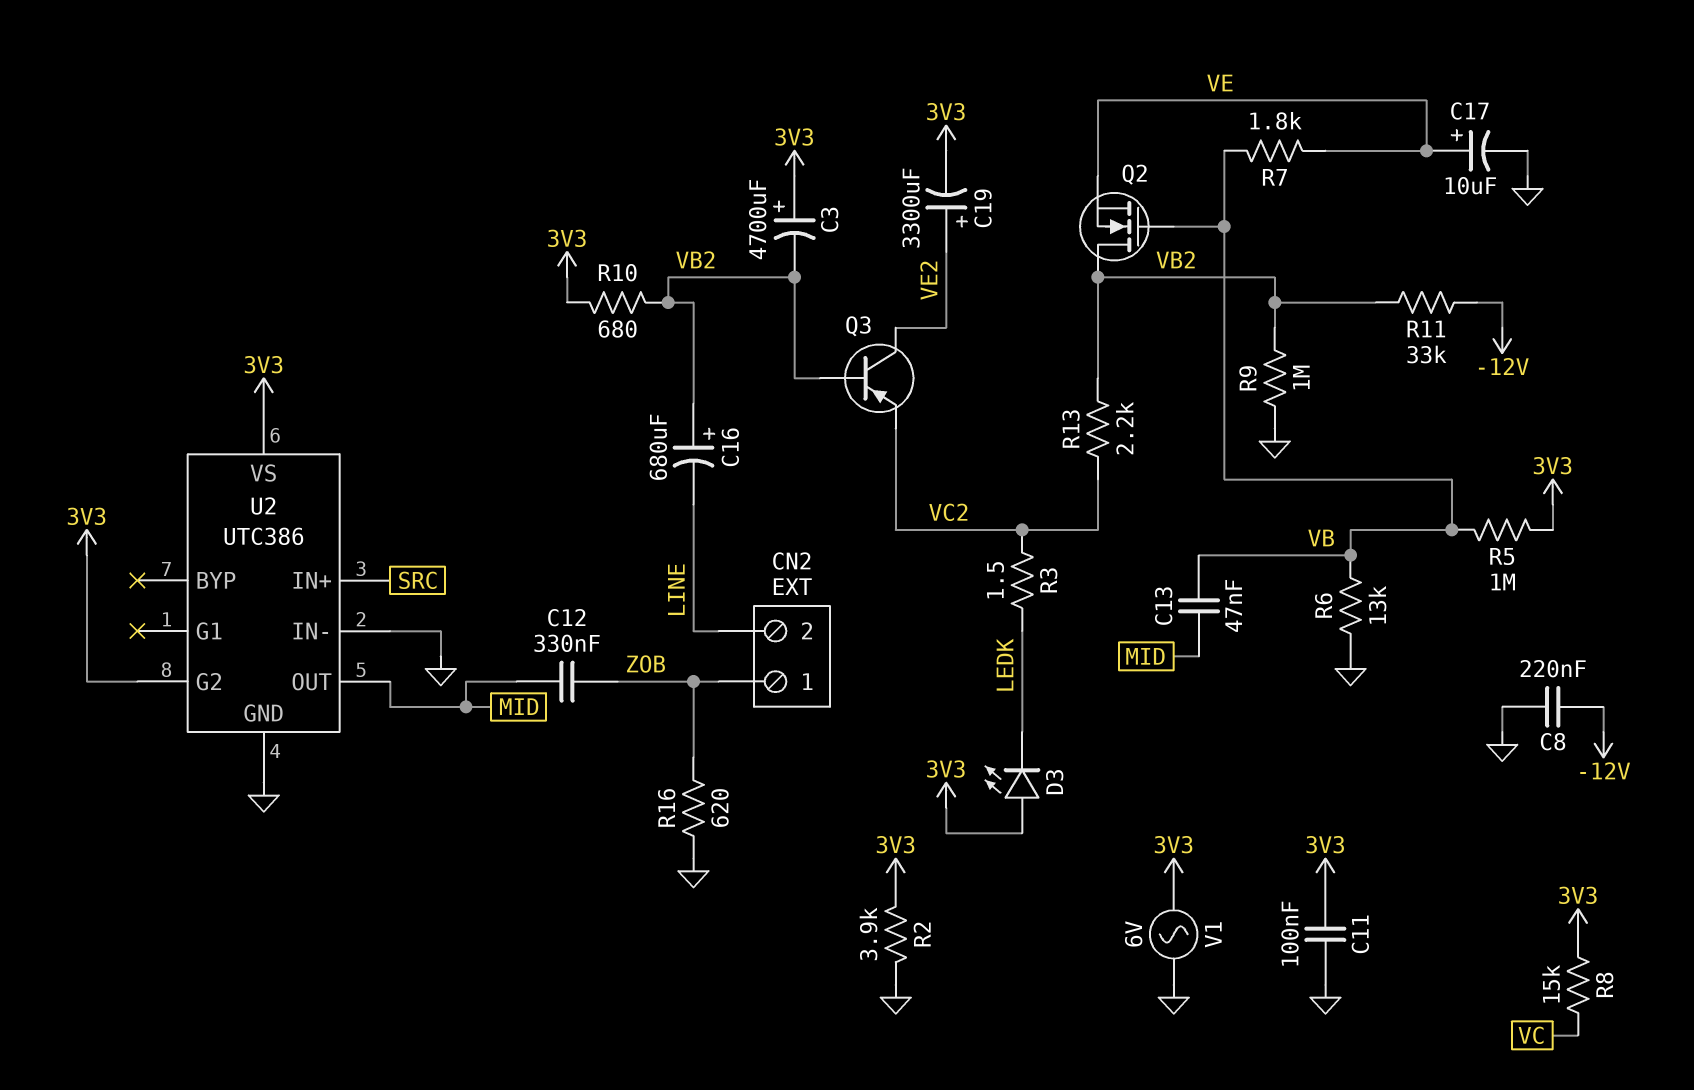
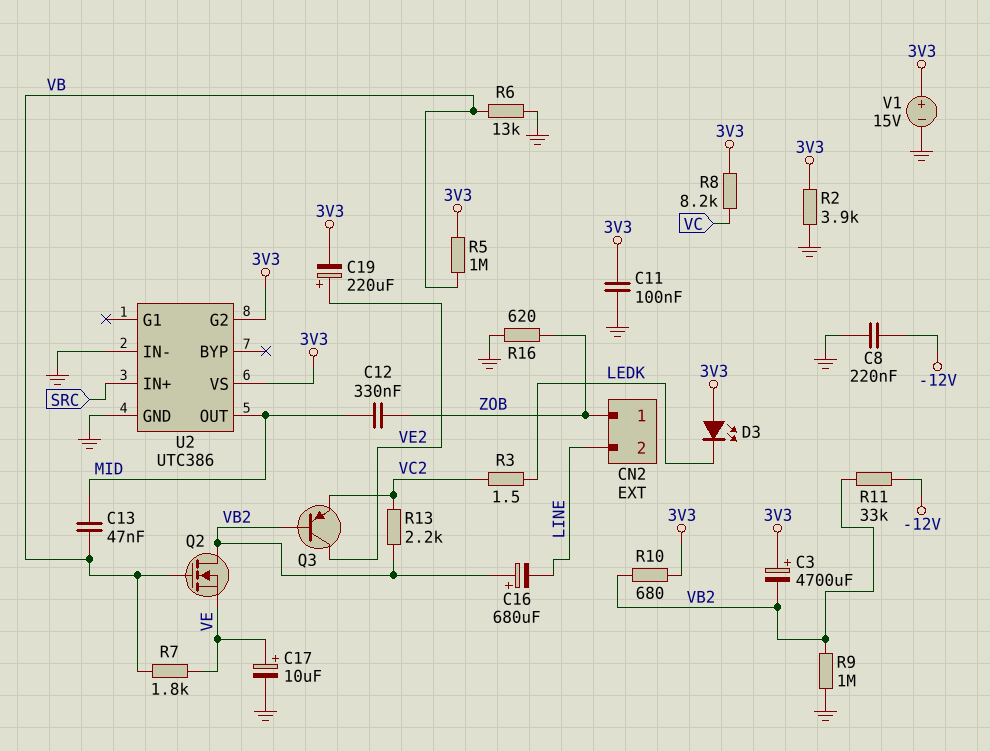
C19: 3300uF (plus VE2, minus 3V3) -> 220uF (plus VE2, minus 3V3)
R8: 15k (3V3, VC) -> 8.2k (3V3, VC)
V1: AC 6V (3V3, GND) -> 15V (plus 3V3, minus GND)

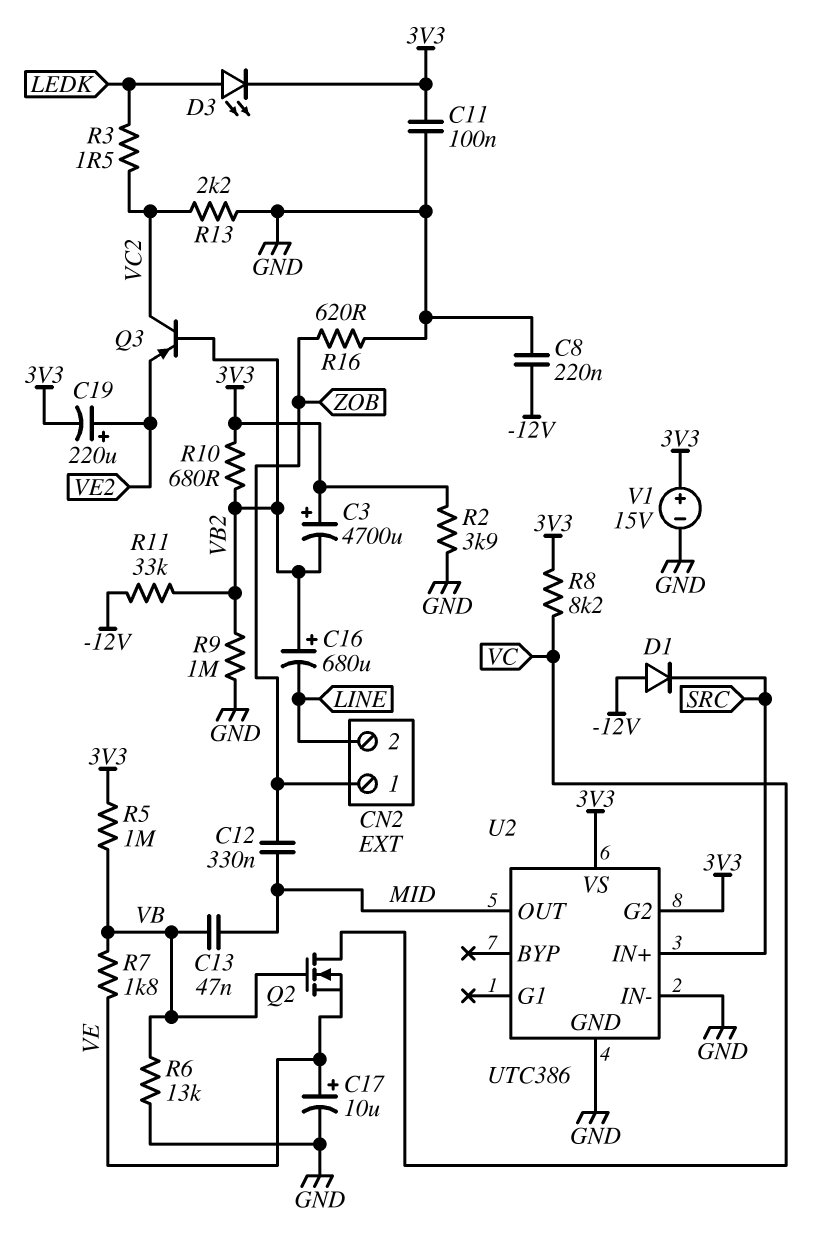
D1: none -> diode (A -12V, K SRC)
D3: LED (A 3V3, K LEDK) -> LED (A LEDK, K 3V3)
Q2: NMOS (G VB, D VB2, S VE) -> NMOS (G VB, D VC, S VE)
Q3: PNP (B VB2, C VE2, E VC2) -> PNP (B VB2, C VC2, E VE2)
R13: 2.2k (VB2, VC2) -> 2.2k (GND, VC2)

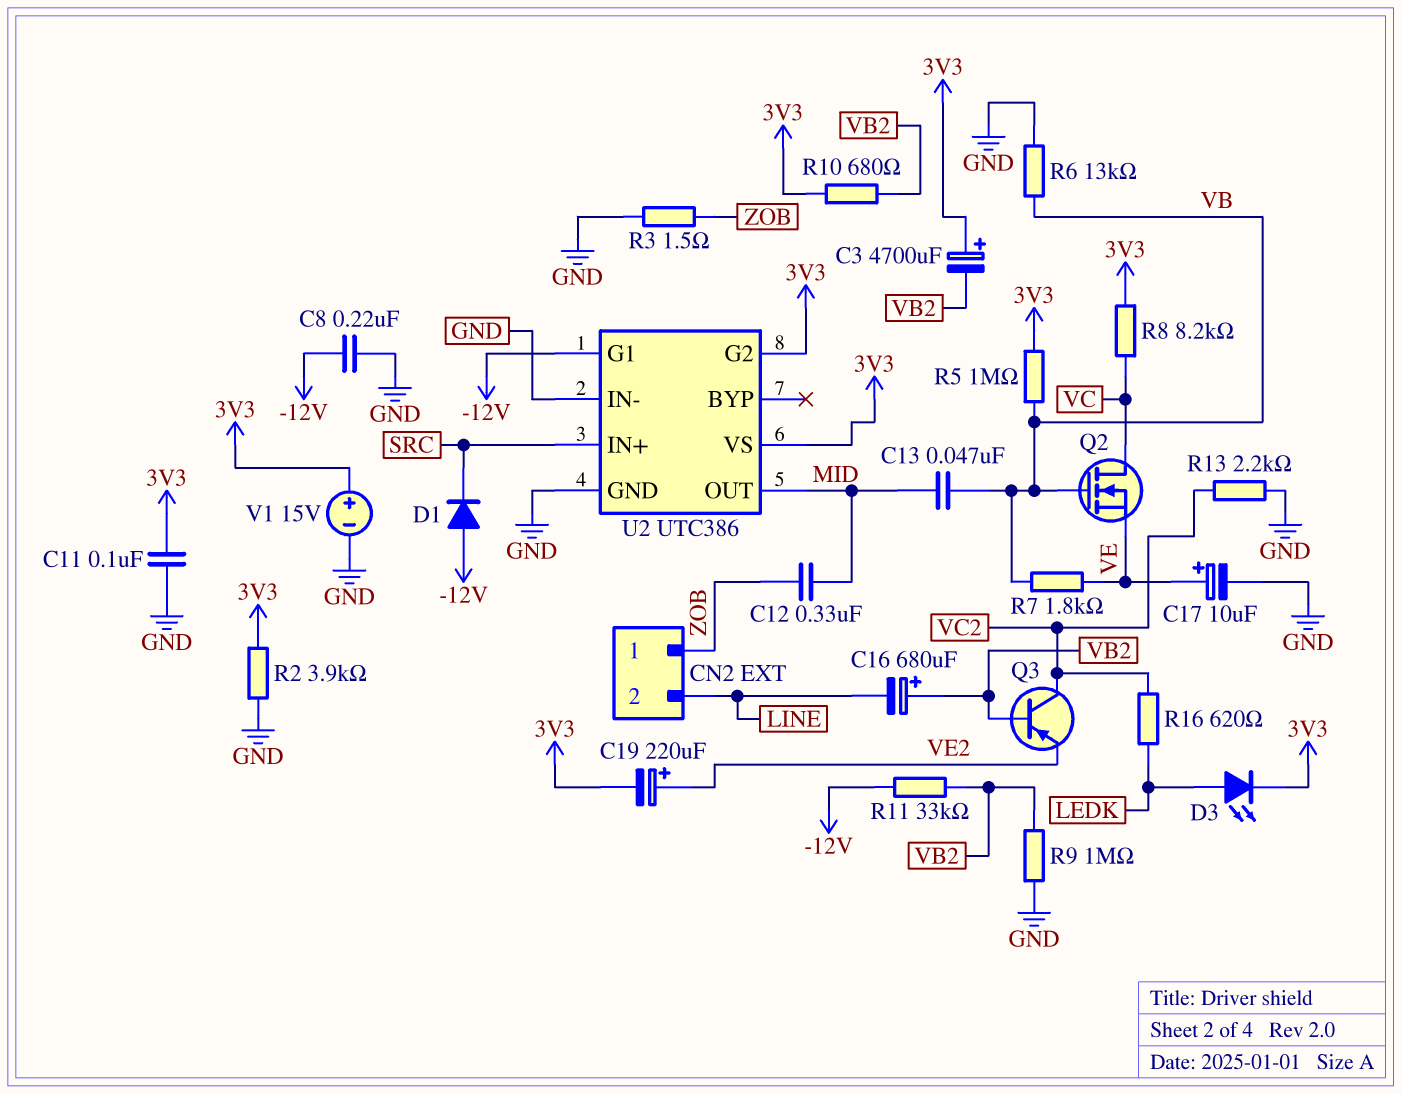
R3: 1.5 (LEDK, VC2) -> 1.5 (GND, ZOB)
R16: 620 (GND, ZOB) -> 620 (LEDK, VC2)
U2 pin G1: none -> -12V

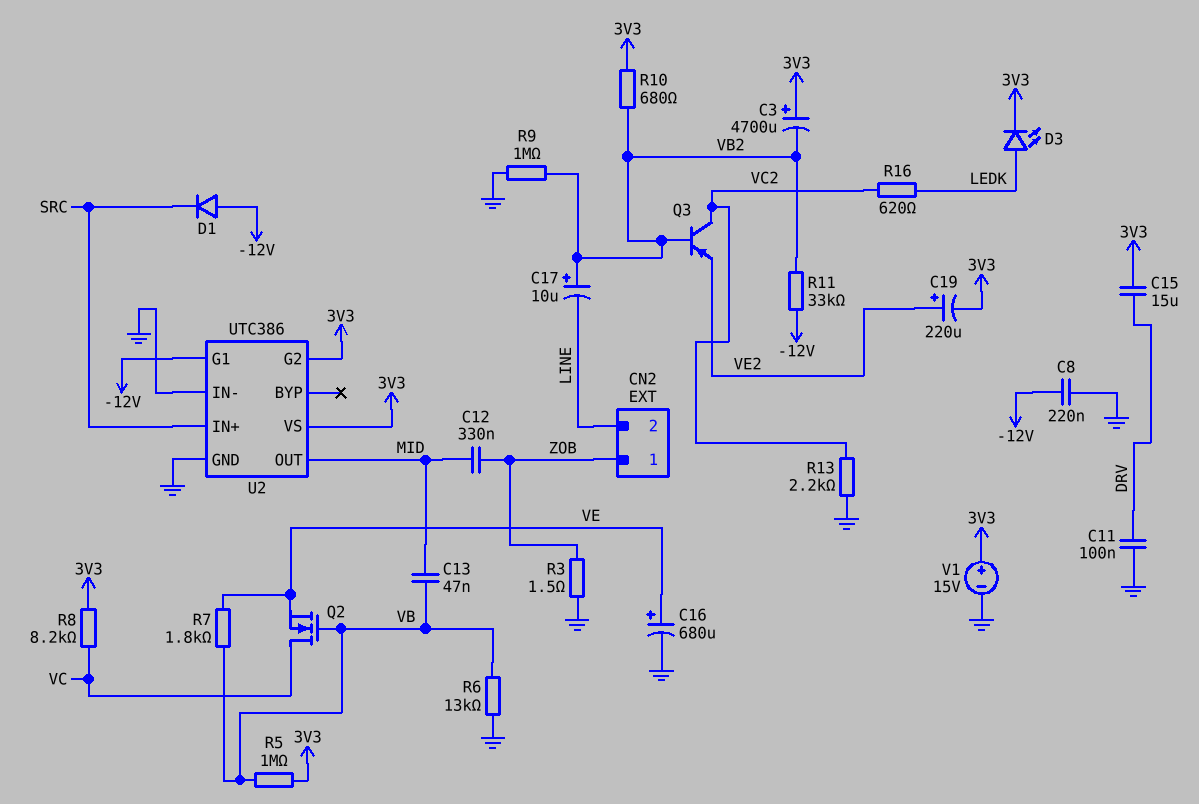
C11: 100nF (3V3, GND) -> 100nF (DRV, GND)
C15: none -> 15uF (3V3, DRV)
C16: 680uF (plus VB2, minus LINE) -> 680uF (plus VE, minus GND)
C17: 10uF (plus VE, minus GND) -> 10uF (plus VB2, minus LINE)
R2: 3.9k (3V3, GND) -> none

